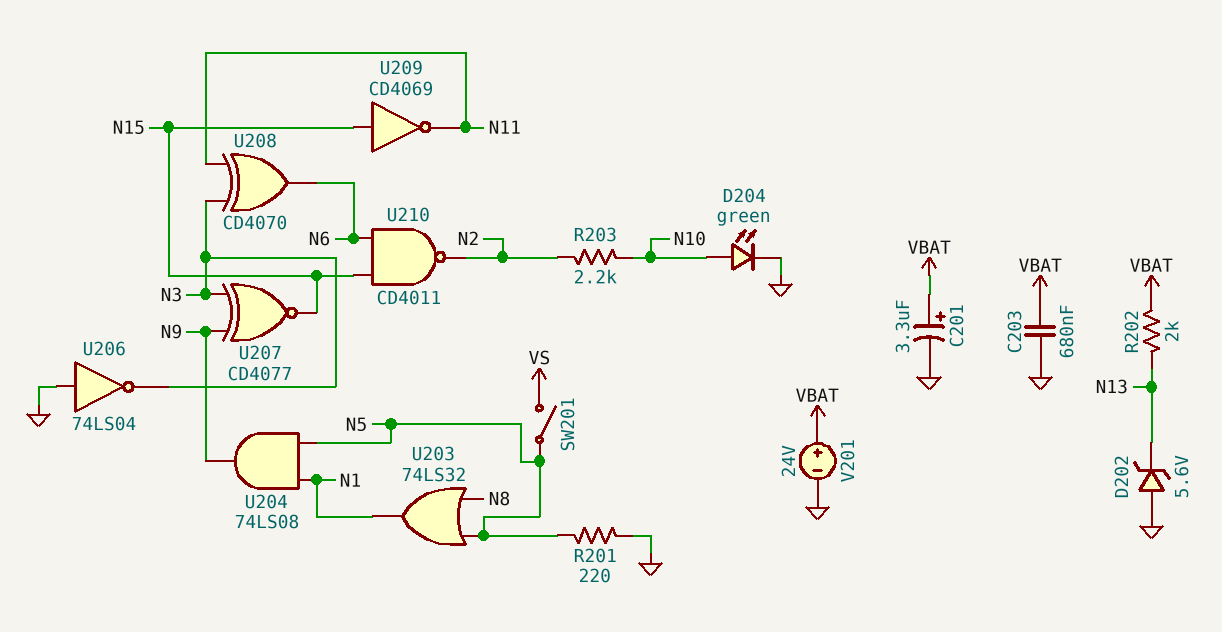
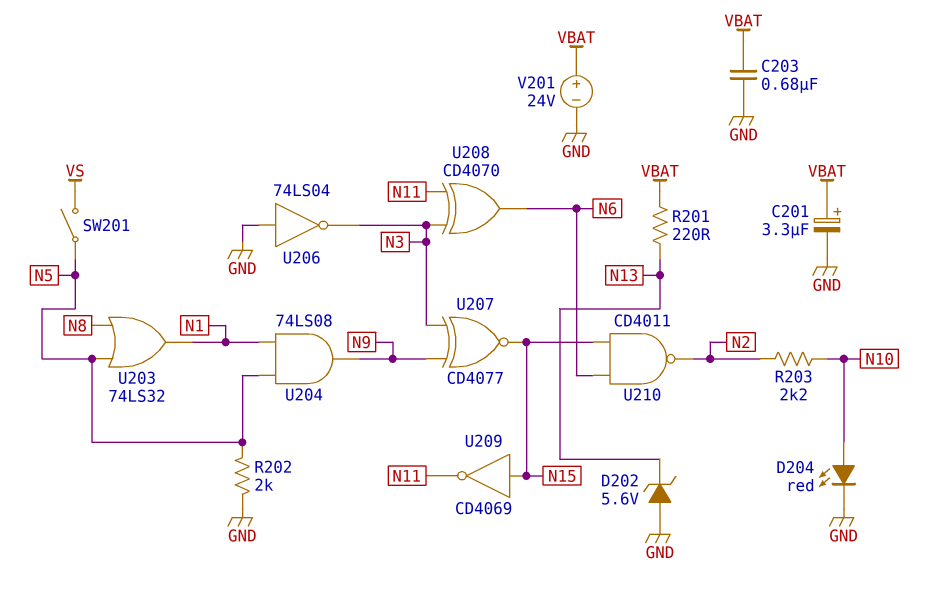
D204: LED green (A N10, K GND) -> LED red (A N10, K GND)
R201: 220 (GND, N5) -> 220 (N13, VBAT)
R202: 2k (N13, VBAT) -> 2k (GND, N5)

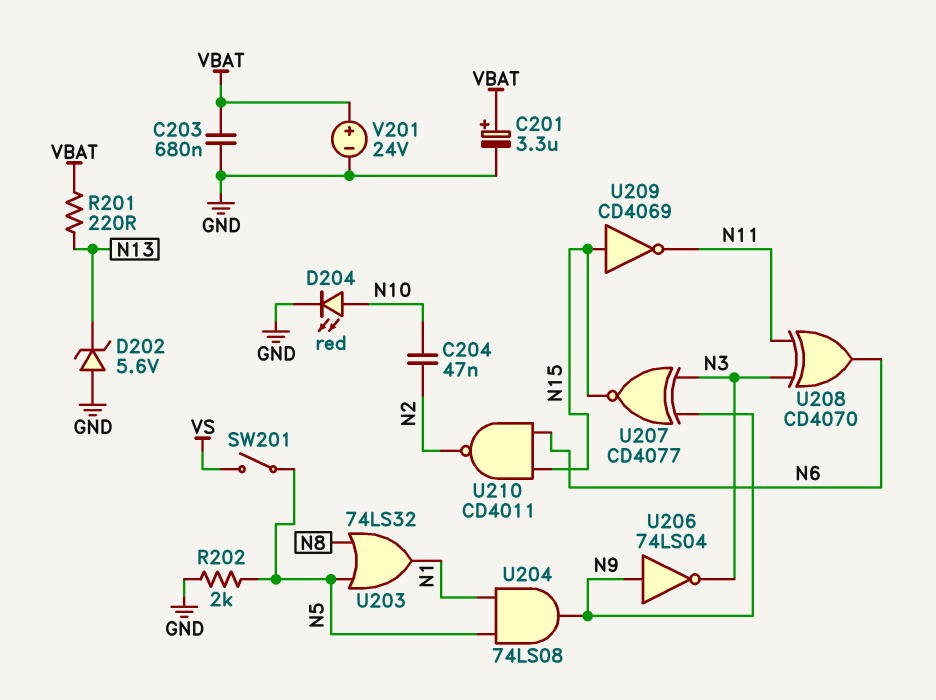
C204: none -> 47nF (N2, N10)
R203: 2.2k (N2, N10) -> none
U206: NOT 74LS04 (in GND, out N3) -> NOT 74LS04 (in N9, out N3)

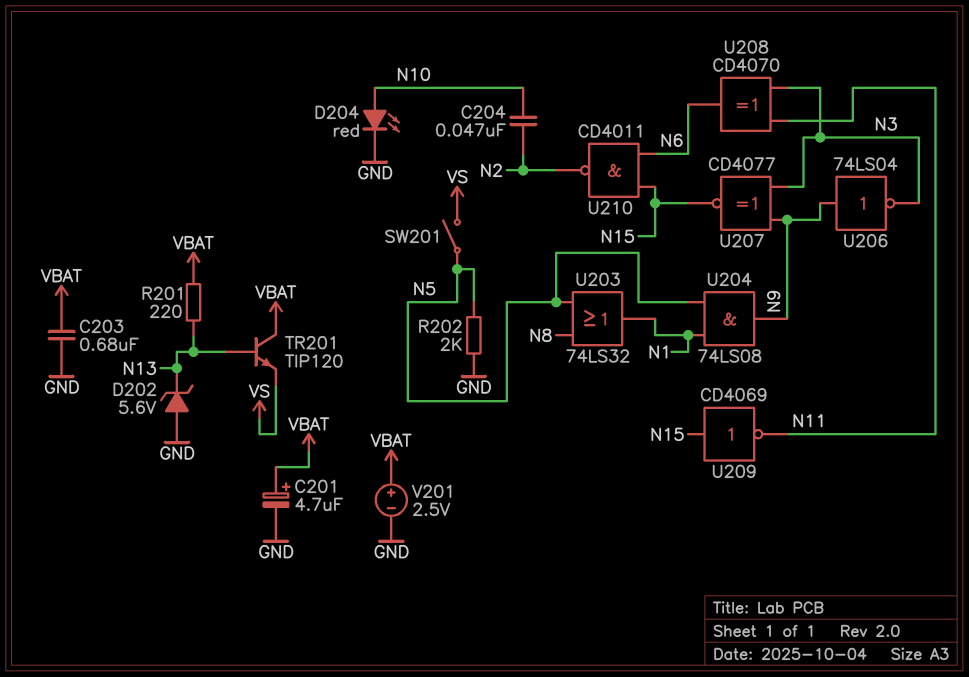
C201: 3.3uF (plus VBAT, minus GND) -> 4.7uF (plus VBAT, minus GND)
TR201: none -> NPN TIP120 (B N13, C VBAT, E VS)
V201: 24V (plus VBAT, minus GND) -> 2.5V (plus VBAT, minus GND)

